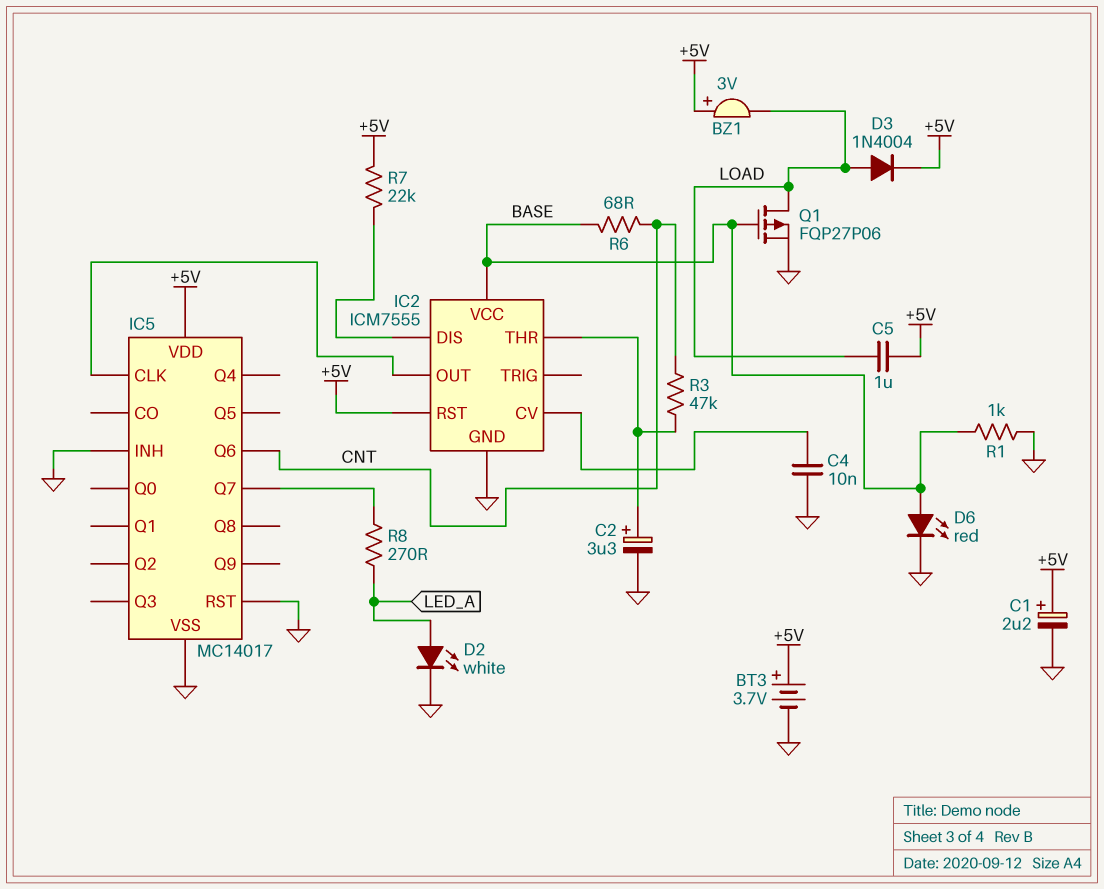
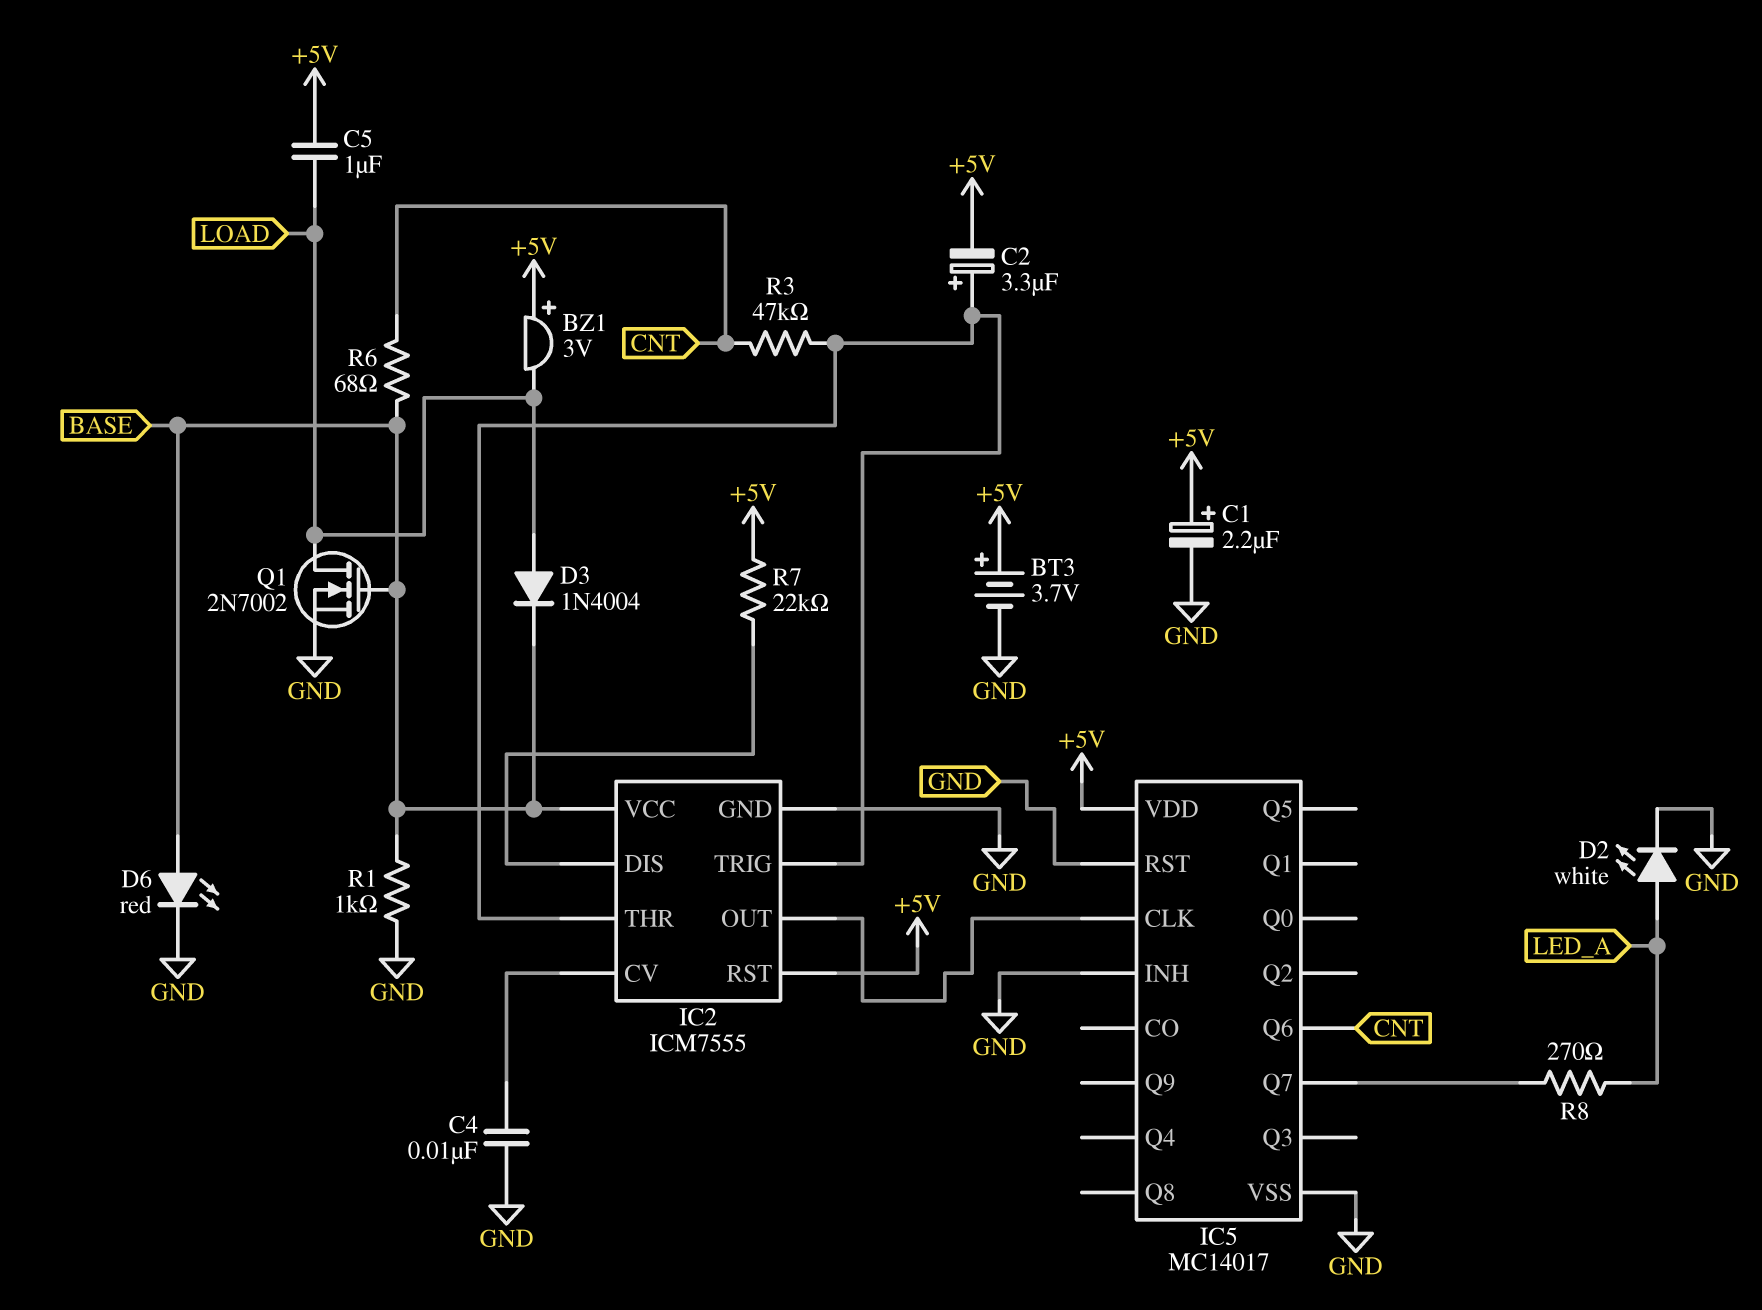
C2: 3.3uF (plus IC2/THR, minus GND) -> 3.3uF (plus IC2/THR, minus +5V)
D3: diode 1N4004 (A LOAD, K +5V) -> diode 1N4004 (A LOAD, K BASE)
IC2 pin TRIG: none -> IC2/THR
Q1: PMOS FQP27P06 (G BASE, D LOAD, S GND) -> NMOS 2N7002 (G BASE, D LOAD, S GND)

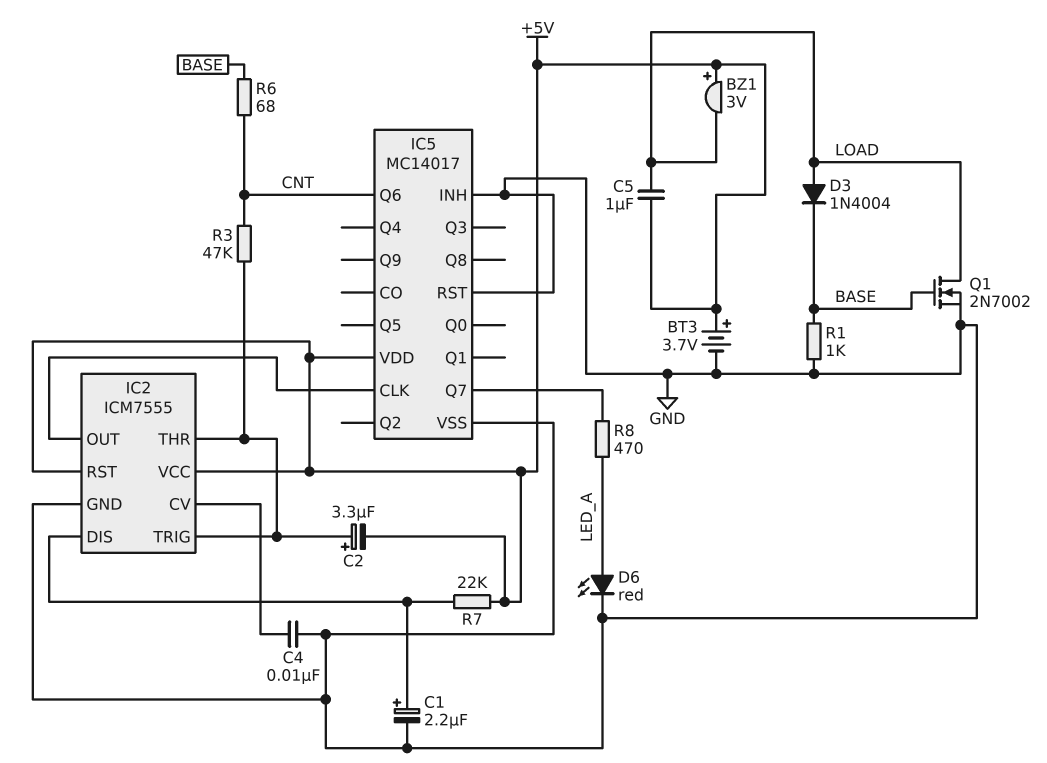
C1: 2.2uF (plus +5V, minus GND) -> 2.2uF (plus IC2/DIS, minus GND)
D2: LED white (A LED_A, K GND) -> none
D6: LED red (A BASE, K GND) -> LED red (A LED_A, K GND)
IC2 pin VCC: BASE -> +5V
R8: 270 (IC5/Q7, LED_A) -> 470 (IC5/Q7, LED_A)

